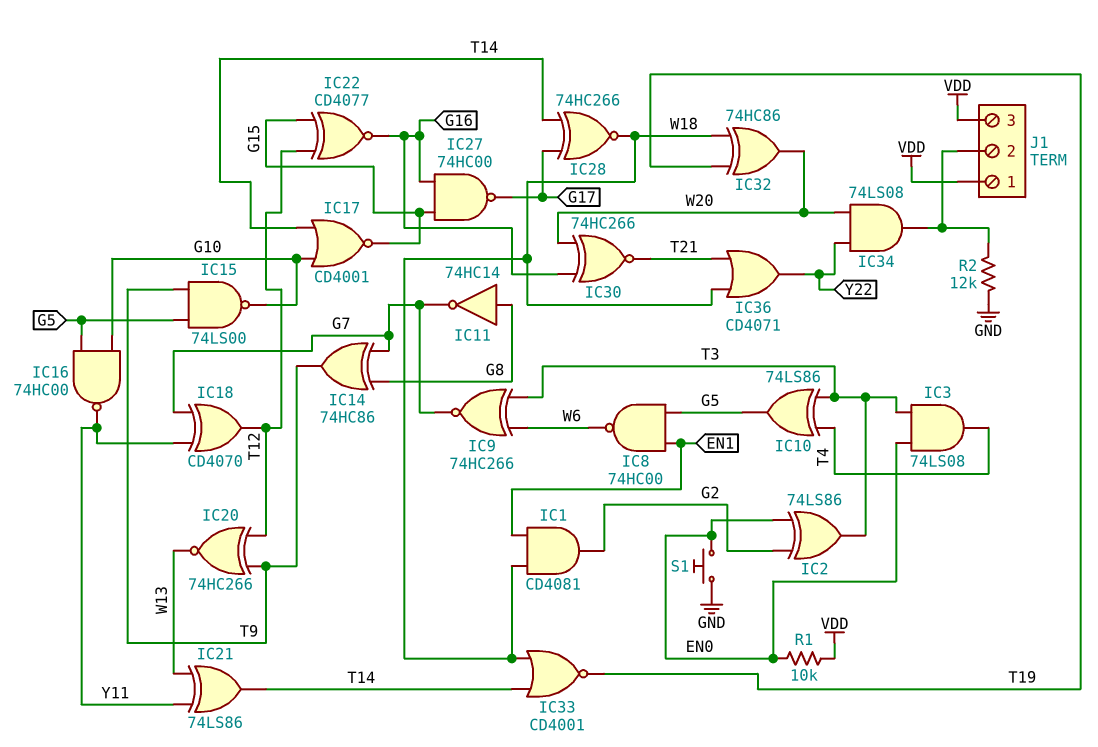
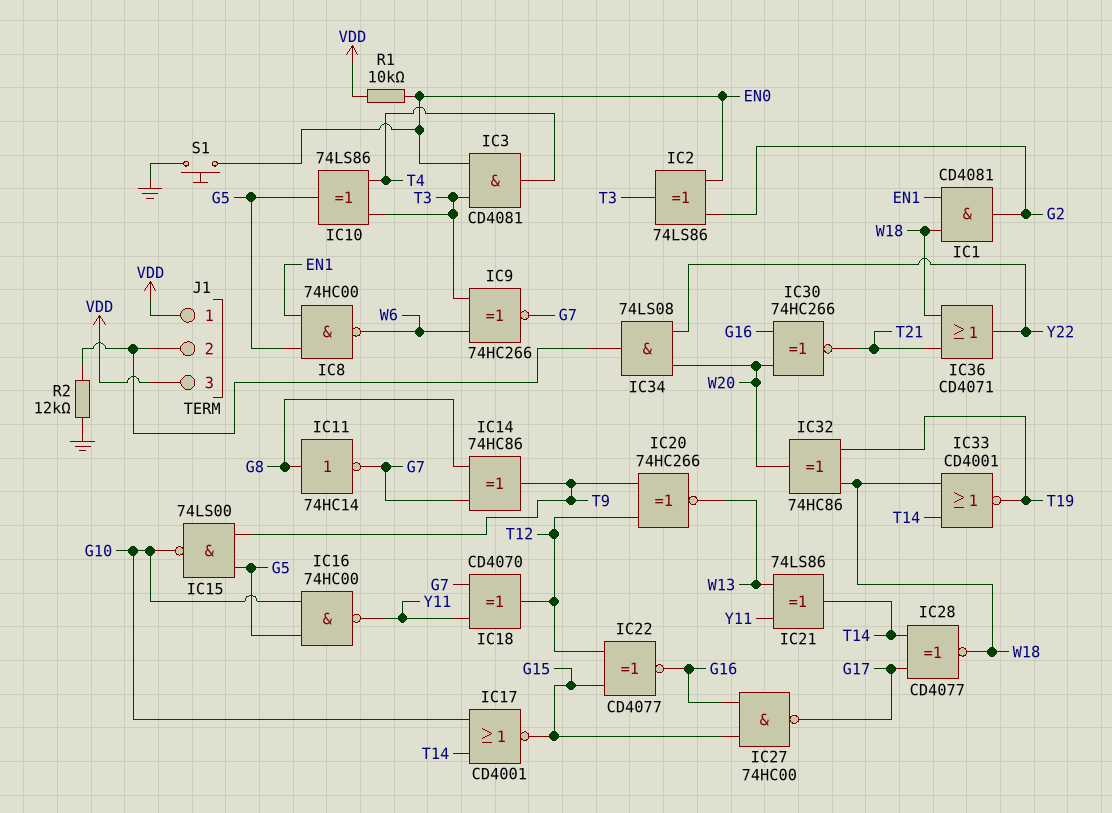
IC3: AND 74LS08 (in EN0, in T3, out T4) -> AND CD4081 (in EN0, in T3, out T4)
IC28: XNOR 74HC266 (in G17, in T14, out W18) -> XNOR CD4077 (in G17, in T14, out W18)

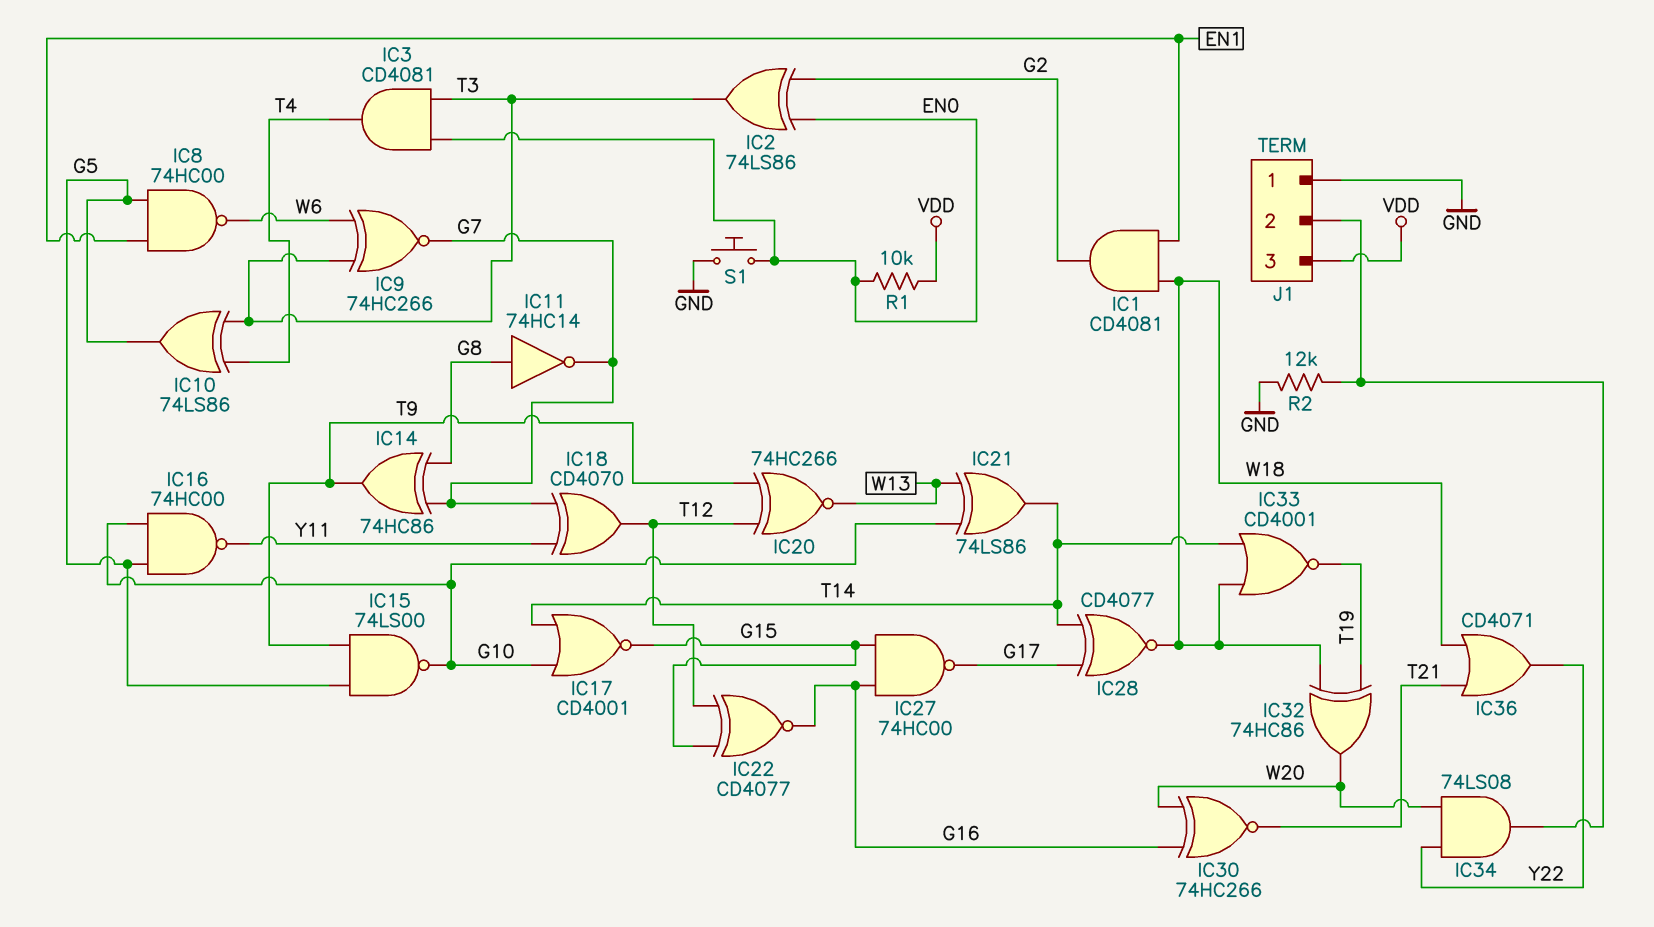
IC21: XOR 74LS86 (in W13, in Y11, out T14) -> XOR 74LS86 (in G10, in W13, out T14)
J1 pin 1: VDD -> GND

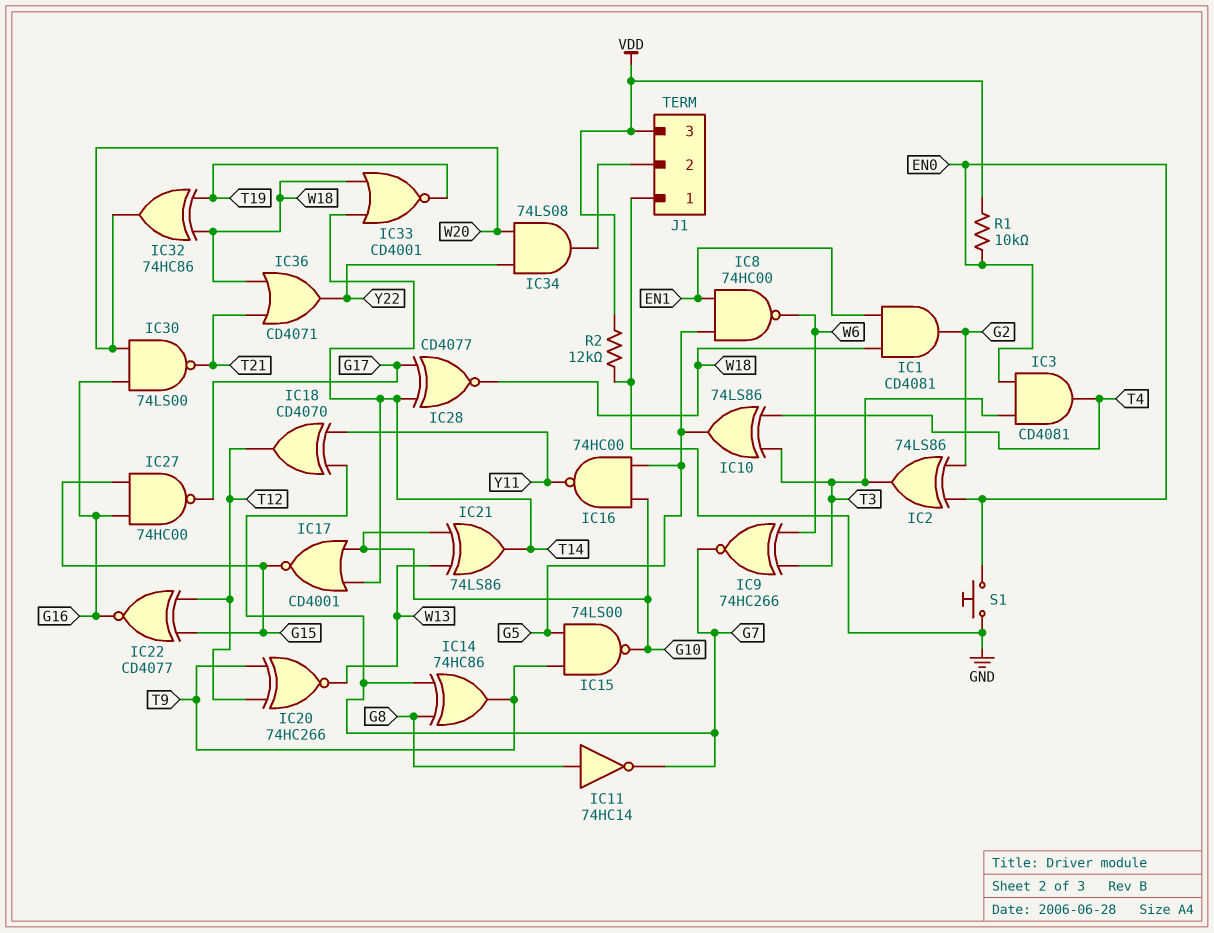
IC30: XNOR 74HC266 (in G16, in W20, out T21) -> NAND 74LS00 (in G16, in W20, out T21)
R2: 12k (GND, J1/2) -> 12k (GND, VDD)

